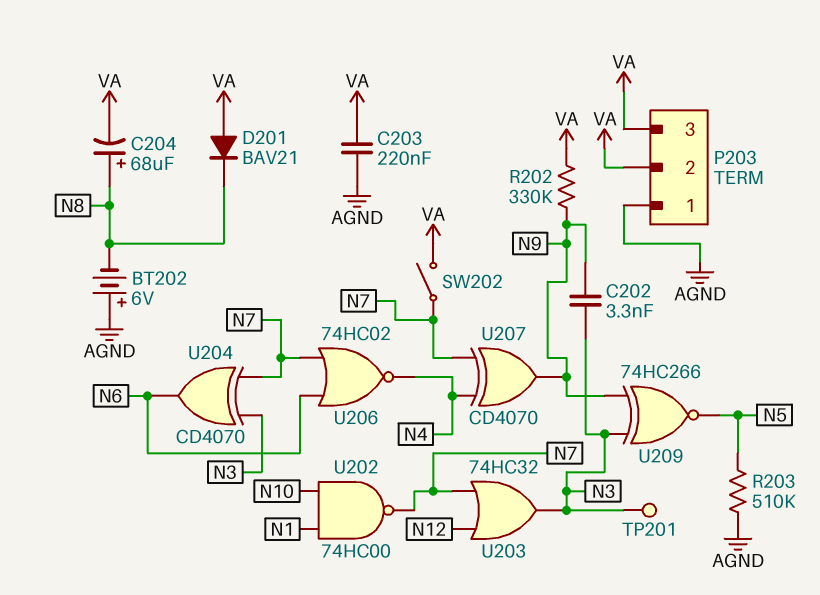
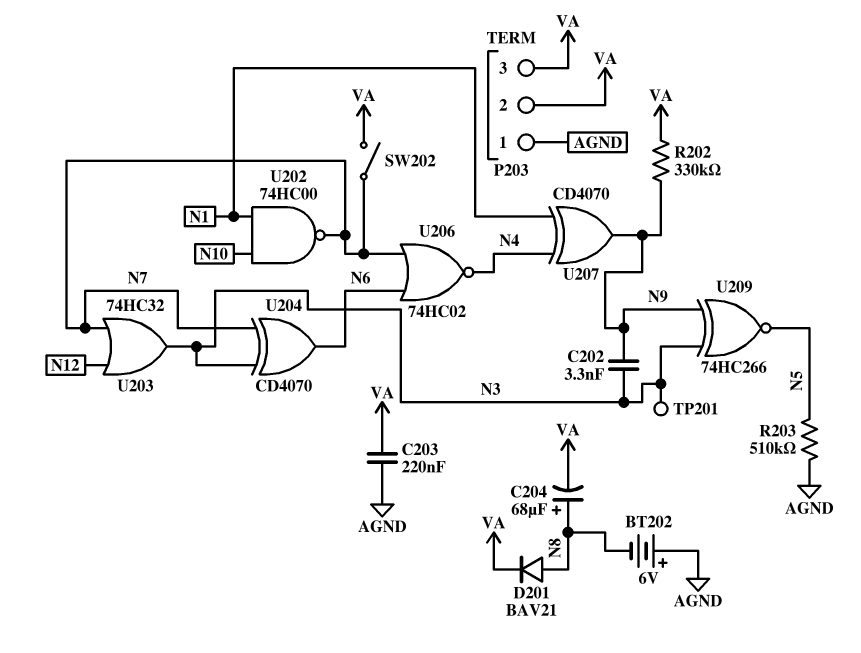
D201: diode BAV21 (A VA, K N8) -> diode BAV21 (A N8, K VA)
U207: XOR CD4070 (in N4, in N7, out N9) -> XOR CD4070 (in N1, in N4, out N9)

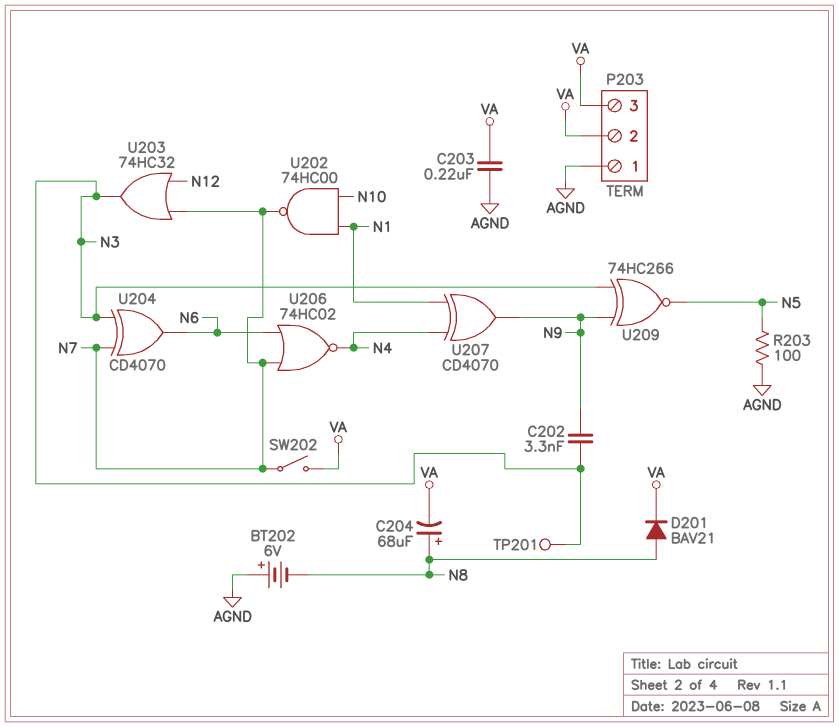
R202: 330k (N9, VA) -> none
R203: 510k (AGND, N5) -> 100 (AGND, N5)

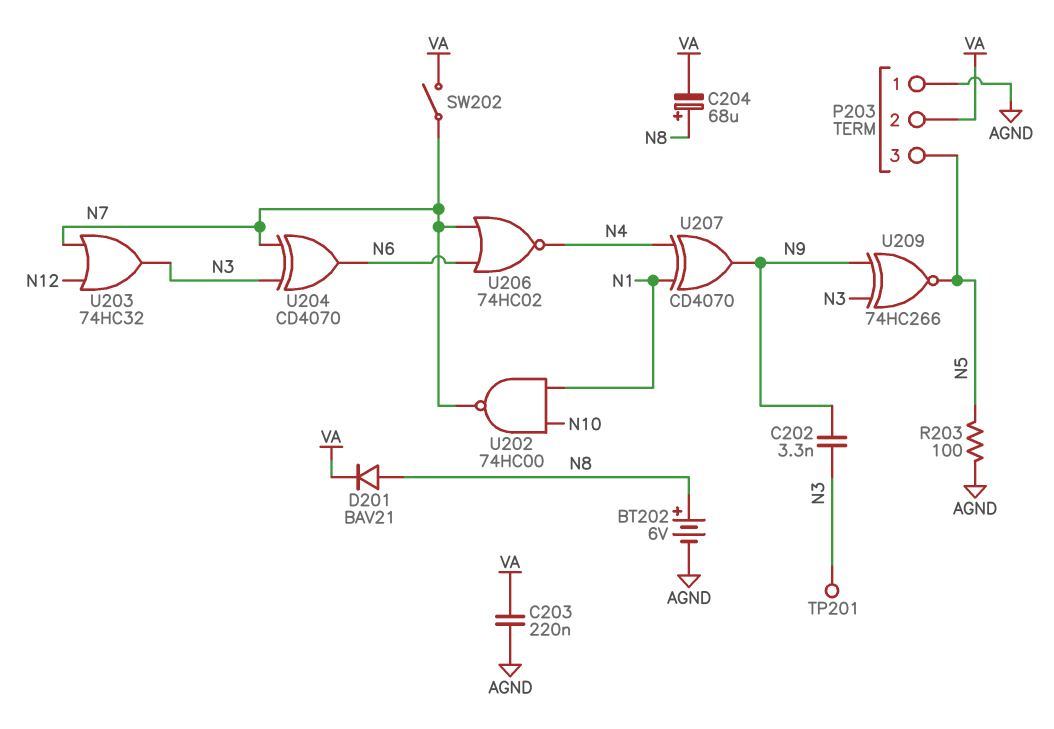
BT202: 6V (plus AGND, minus N8) -> 6V (plus N8, minus AGND)
P203 pin 3: VA -> N5

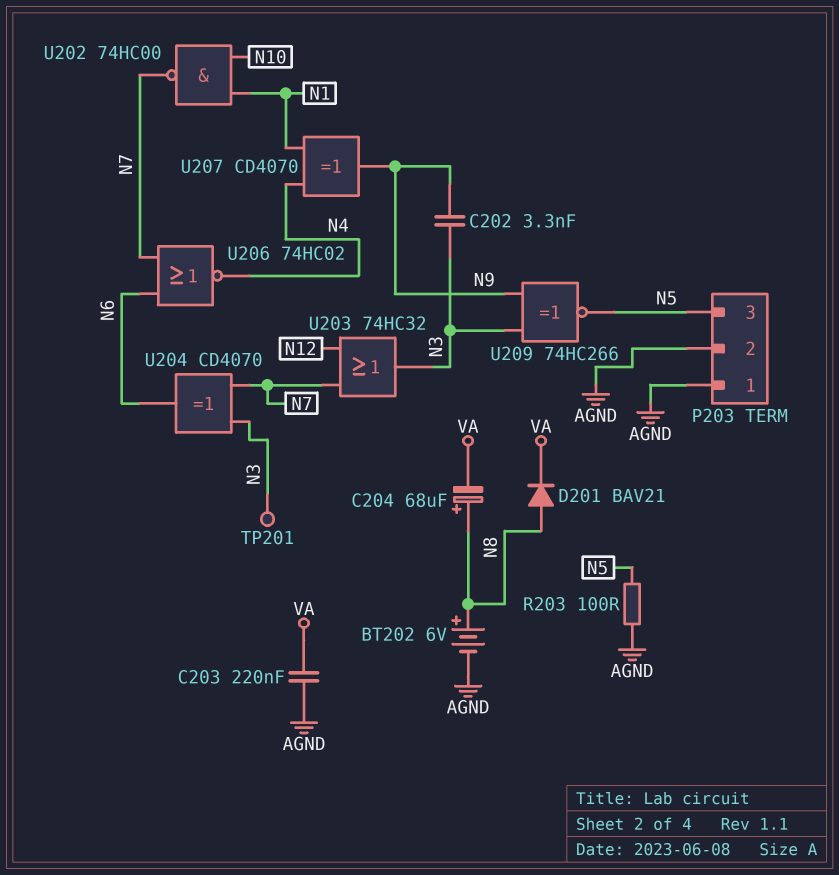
P203 pin 2: VA -> AGND
SW202: switch (N7, VA) -> none

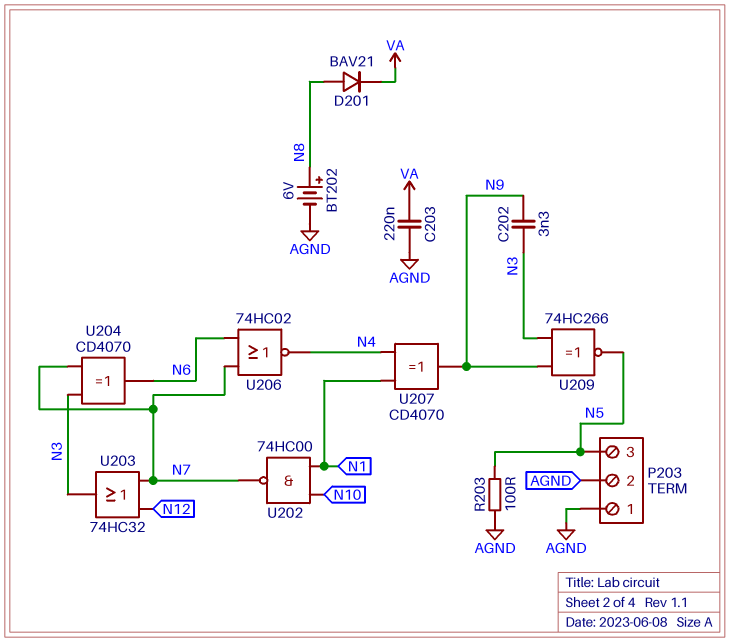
C204: 68uF (plus N8, minus VA) -> none
TP201: test point (N3) -> none

